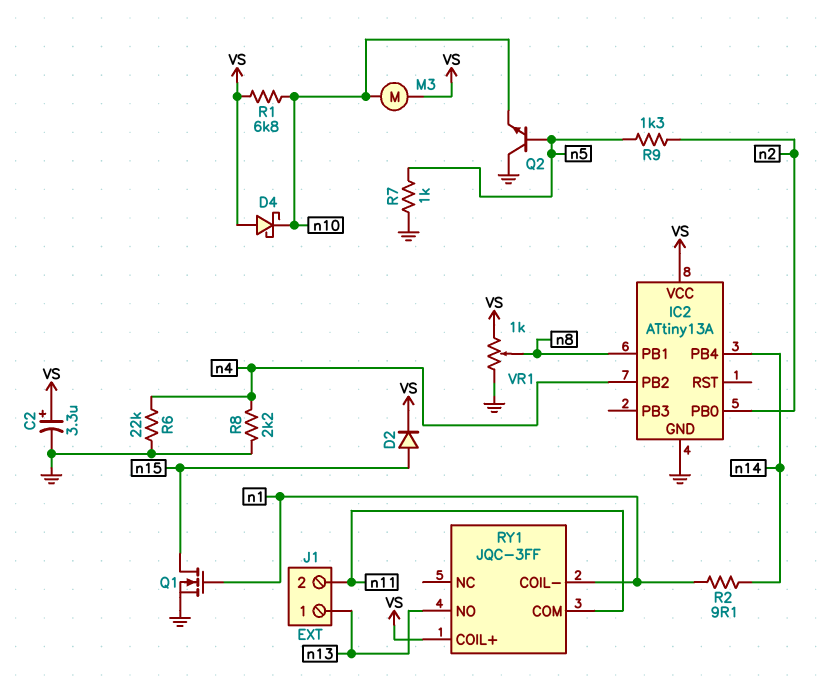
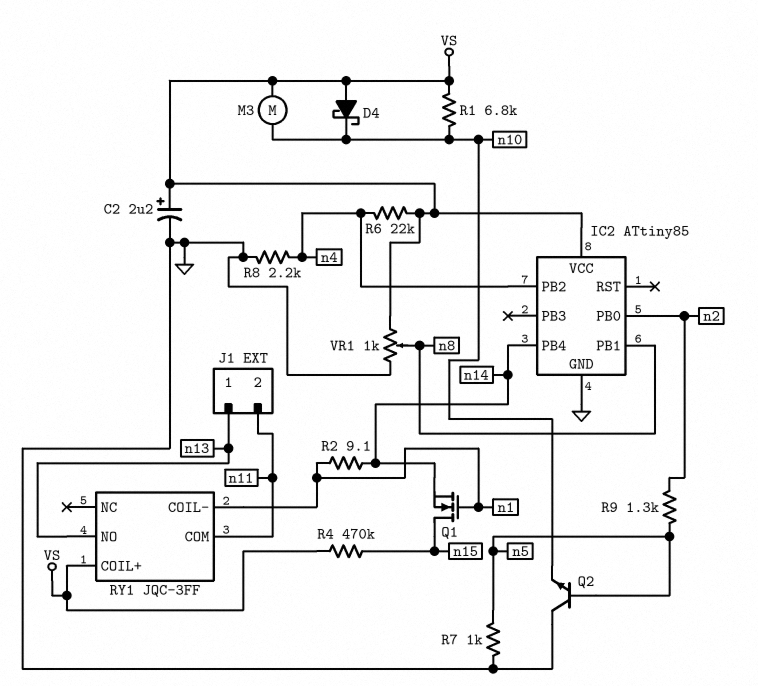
C2: 3.3uF (plus VS, minus GND) -> 2.2uF (plus VS, minus GND)
D2: diode (A n15, K VS) -> none
IC2: ATtiny13A -> ATtiny85
Q1: NMOS (G n1, D n15, S GND) -> NMOS (G n1, D n15, S n14)
R4: none -> 470k (VS, n15)
R6: 22k (GND, n4) -> 22k (VS, n4)

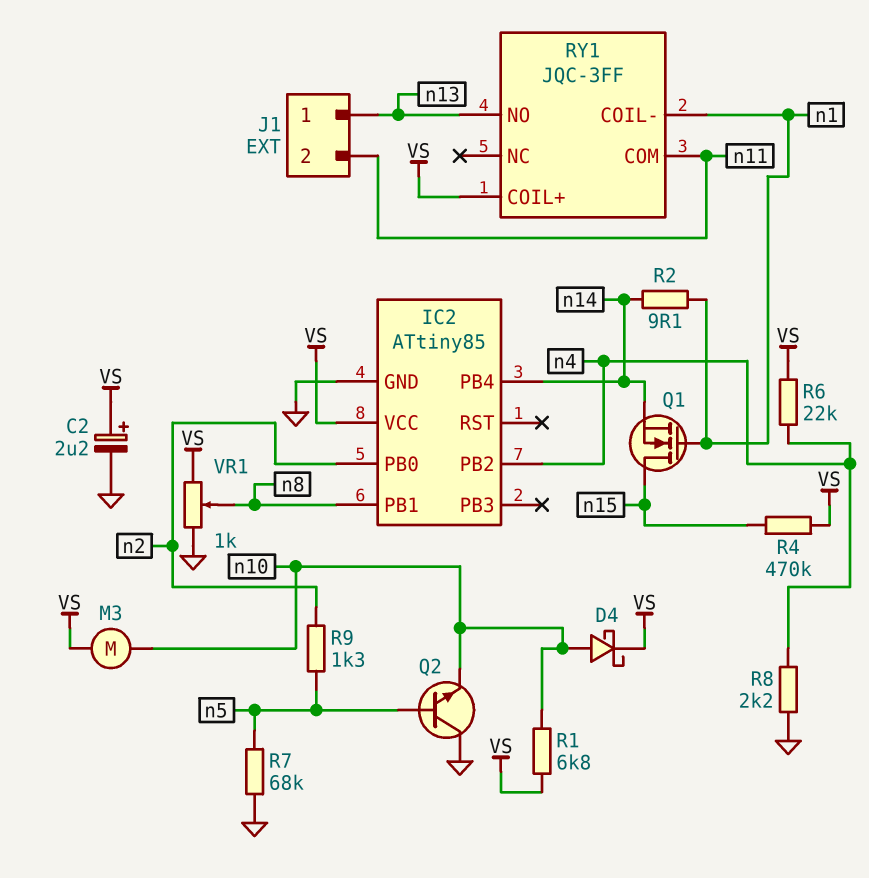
D4: schottky (A VS, K n10) -> schottky (A n10, K VS)
R7: 1k (GND, n5) -> 68k (GND, n5)

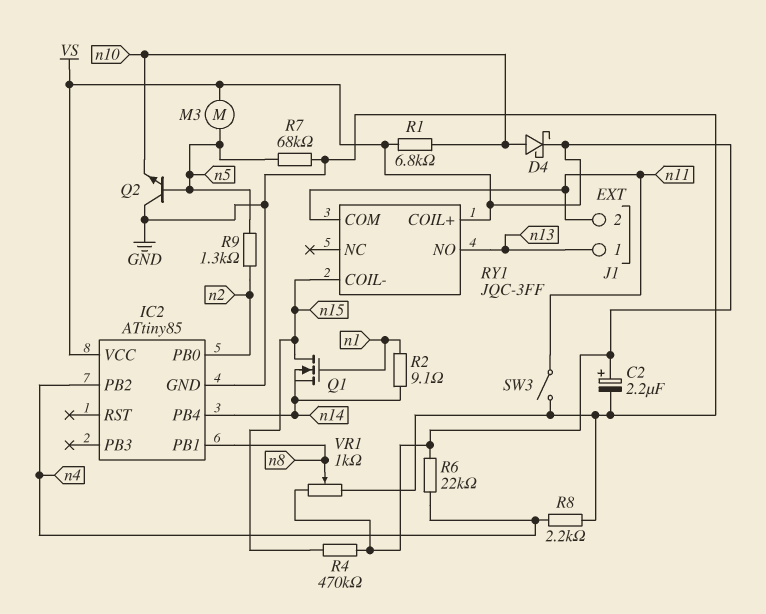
M3: motor (VS, n10) -> motor (VS, n5)
RY1 pin COIL-: n1 -> n15
SW3: none -> switch (GND, n11)

